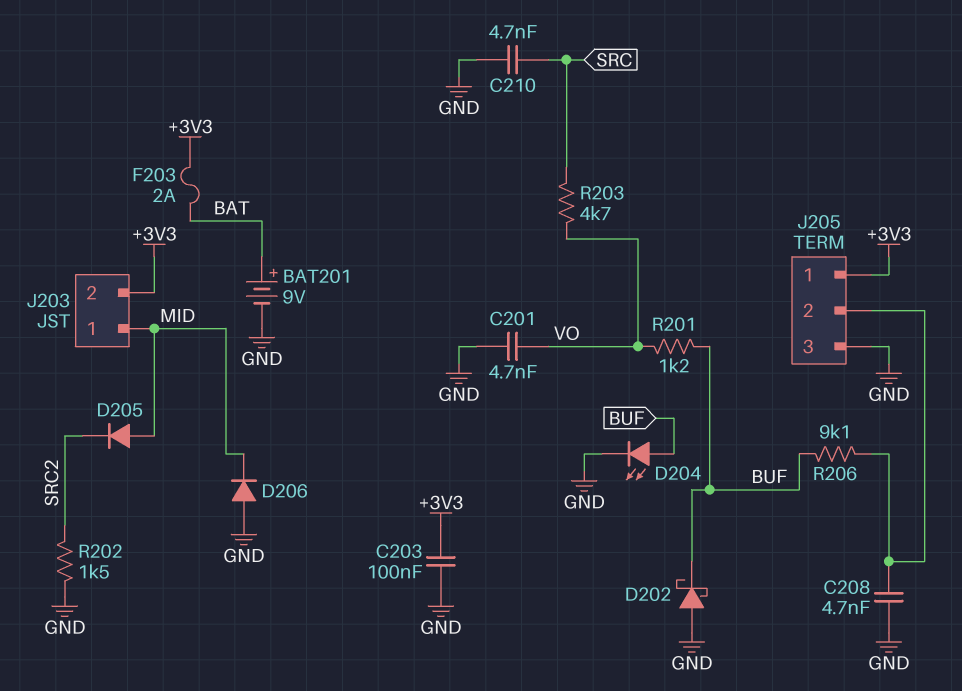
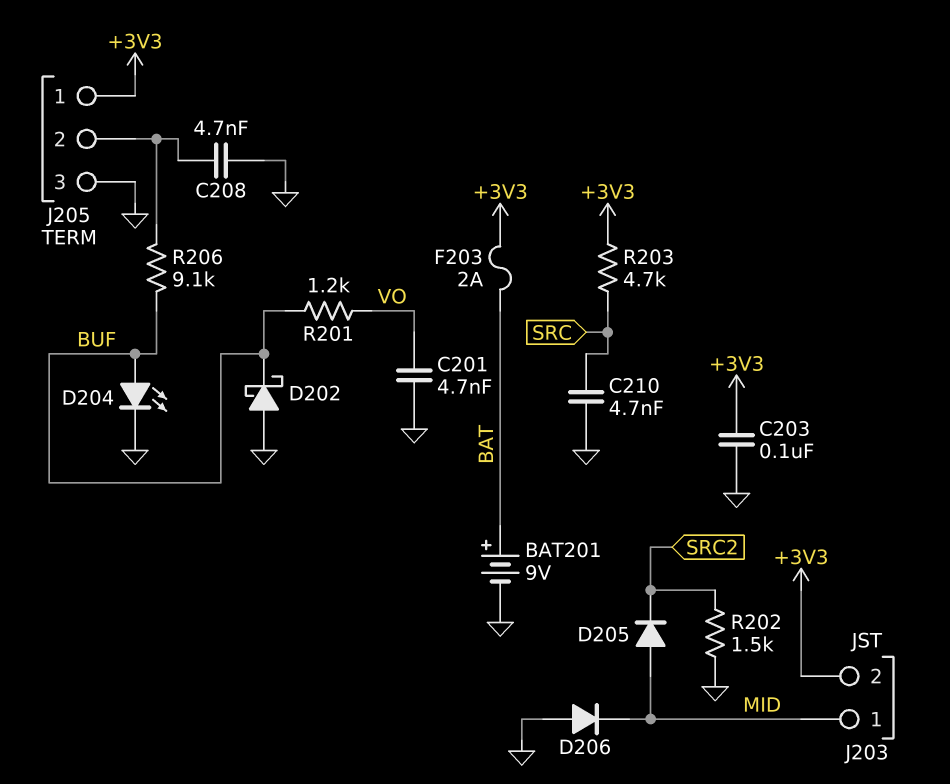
R203: 4.7k (SRC, VO) -> 4.7k (+3V3, SRC)

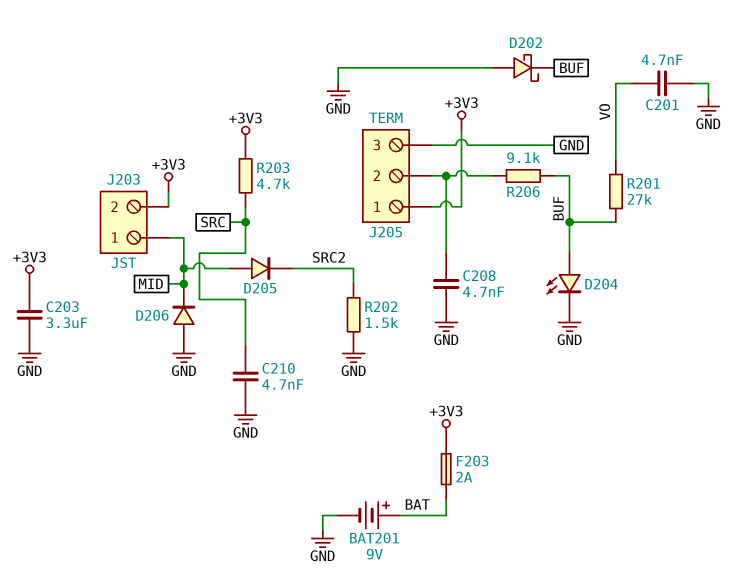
C203: 100nF (+3V3, GND) -> 3.3uF (+3V3, GND)
R201: 1.2k (BUF, VO) -> 27k (BUF, VO)

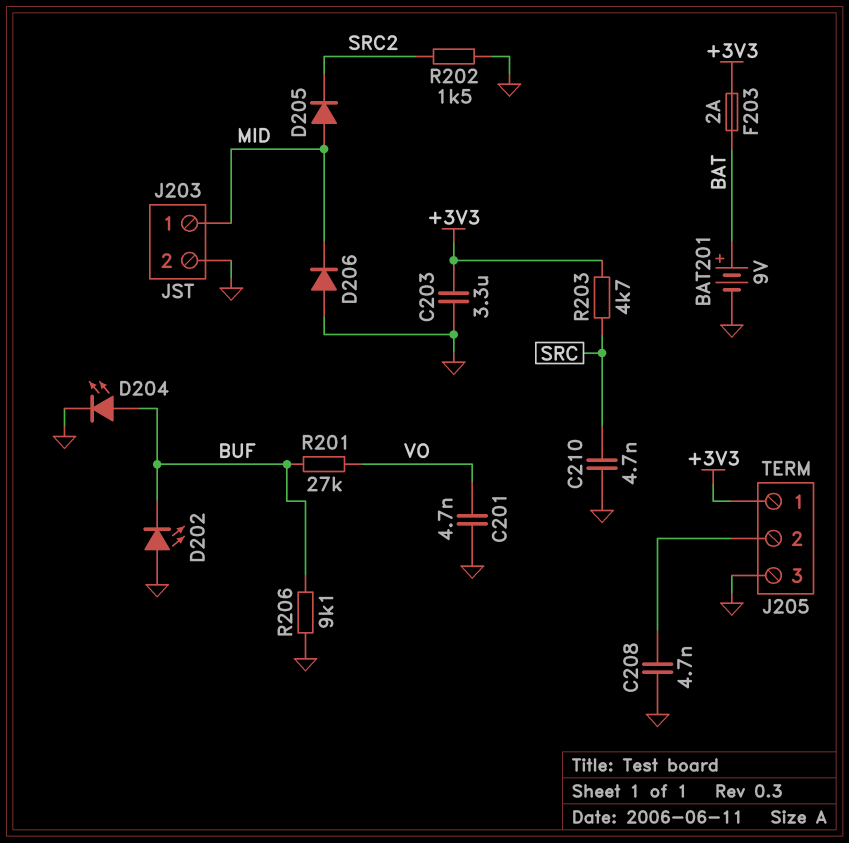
D202: schottky (A GND, K BUF) -> LED (A GND, K BUF)
J203 pin 2: +3V3 -> GND
R206: 9.1k (BUF, J205/2) -> 9.1k (BUF, GND)

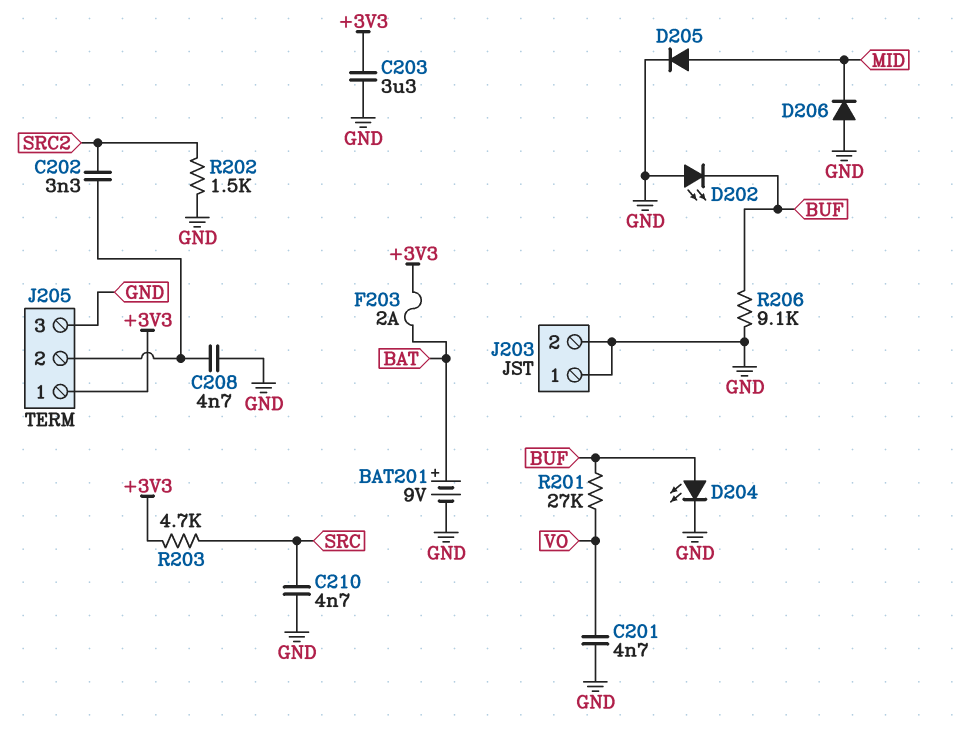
C202: none -> 3.3nF (J205/2, SRC2)
D205: diode (A MID, K SRC2) -> diode (A MID, K GND)
J203 pin 1: MID -> GND

